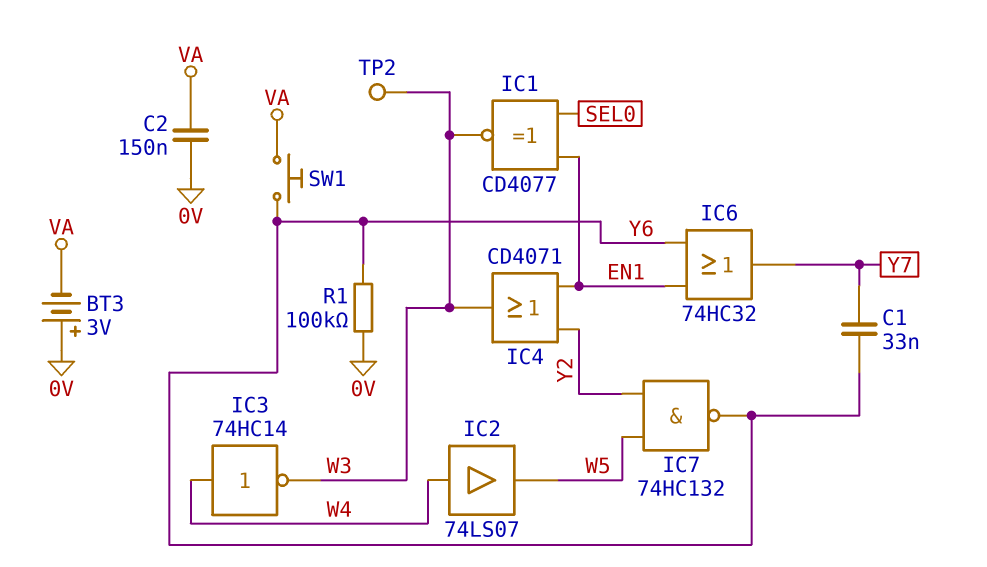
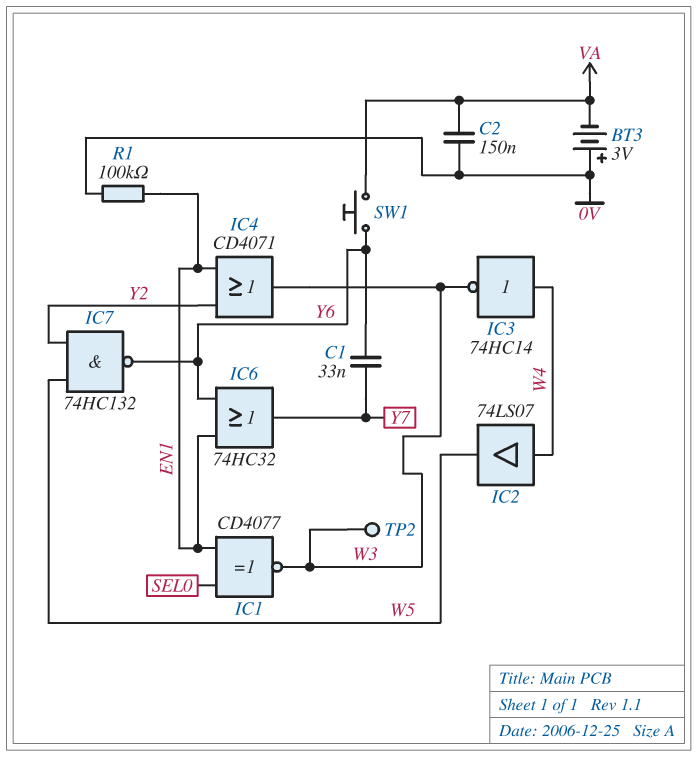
R1: 100k (0V, Y6) -> 100k (0V, EN1)

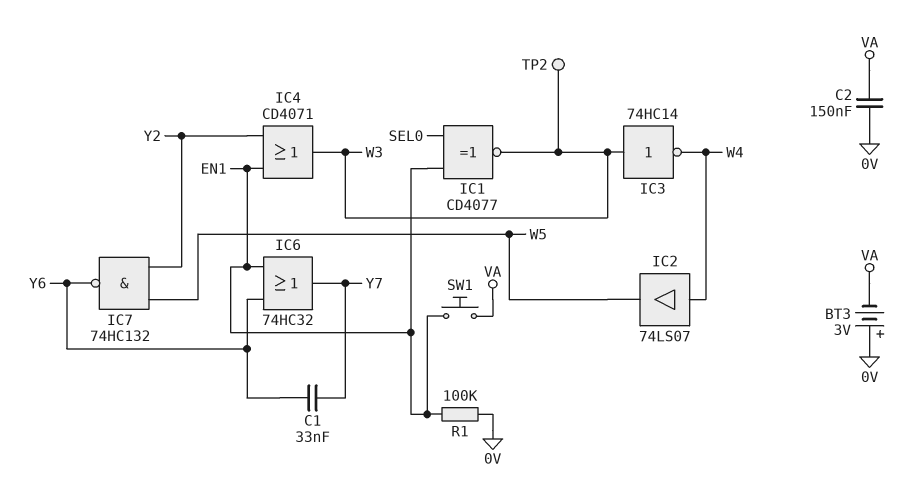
IC3: NOT 74HC14 (in W4, out W3) -> NOT 74HC14 (in W3, out W4)
SW1: button (VA, Y6) -> button (EN1, VA)

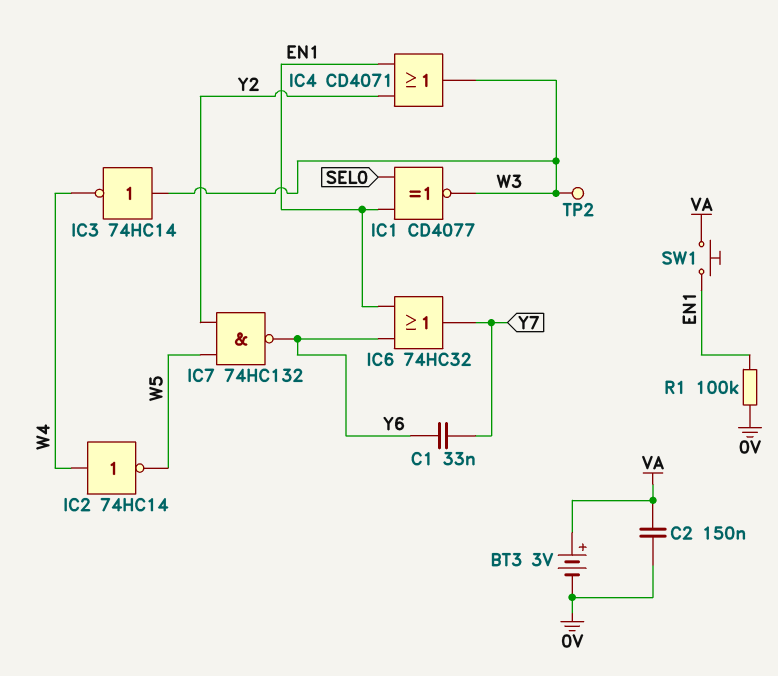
BT3: 3V (plus 0V, minus VA) -> 3V (plus VA, minus 0V)
IC2: buffer 74LS07 (in W4, out W5) -> NOT 74HC14 (in W4, out W5)

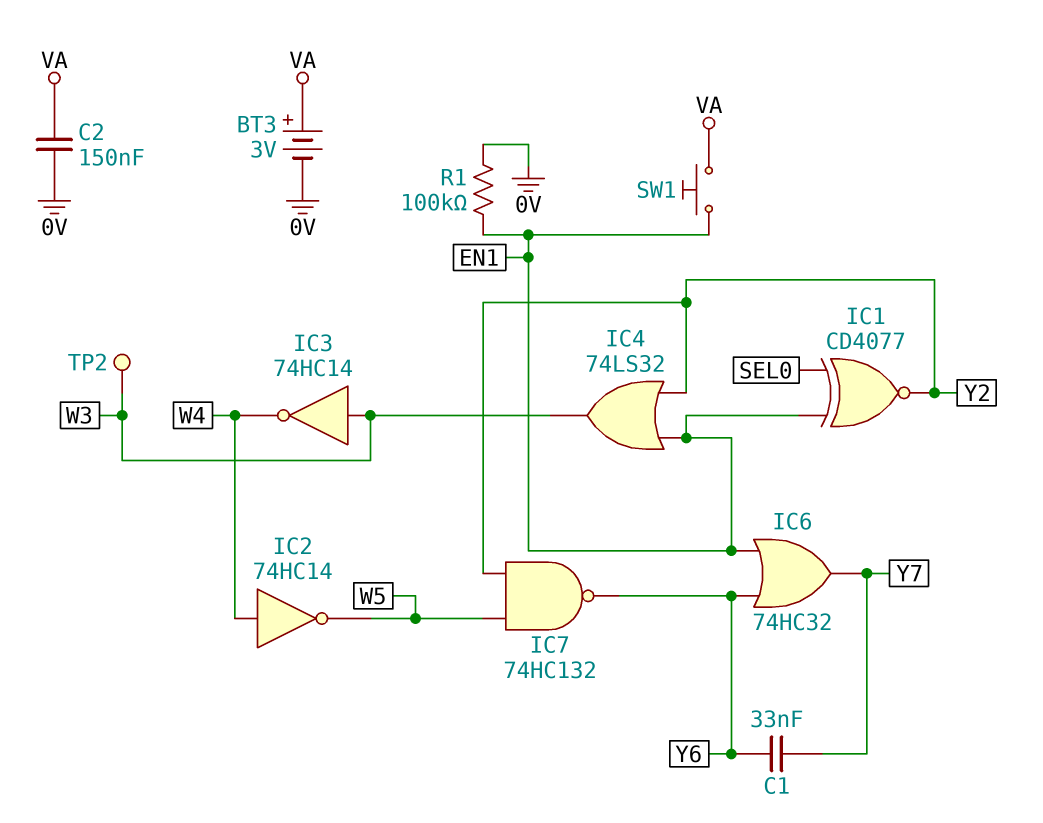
IC1: XNOR CD4077 (in EN1, in SEL0, out W3) -> XNOR CD4077 (in EN1, in SEL0, out Y2)
IC4: OR CD4071 (in EN1, in Y2, out W3) -> OR 74LS32 (in EN1, in Y2, out W3)

